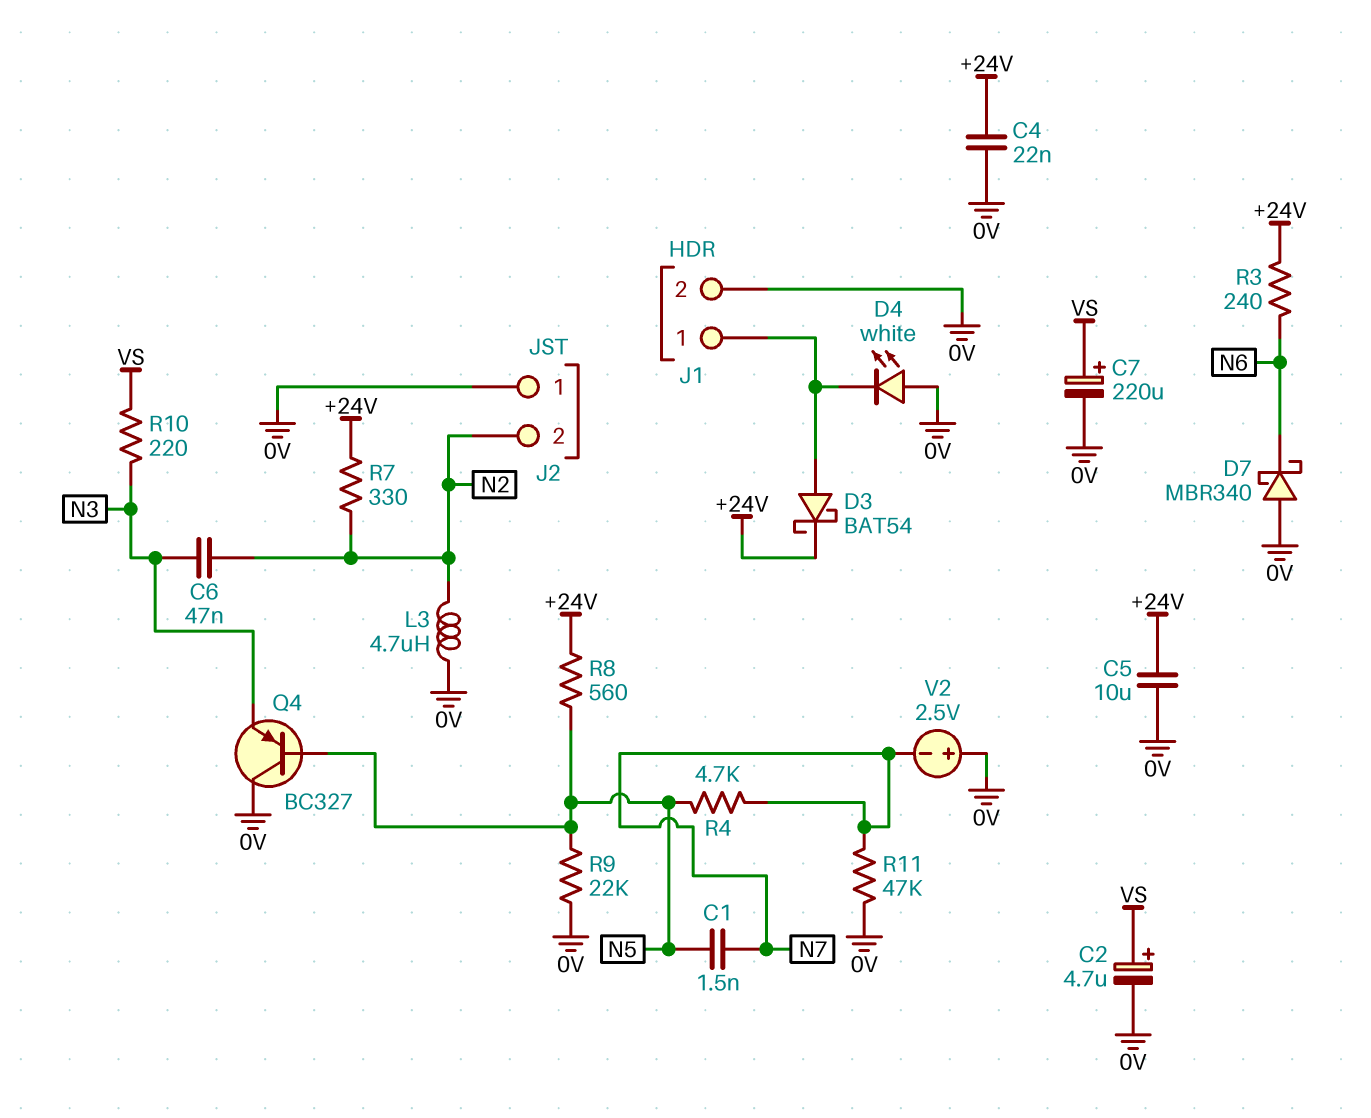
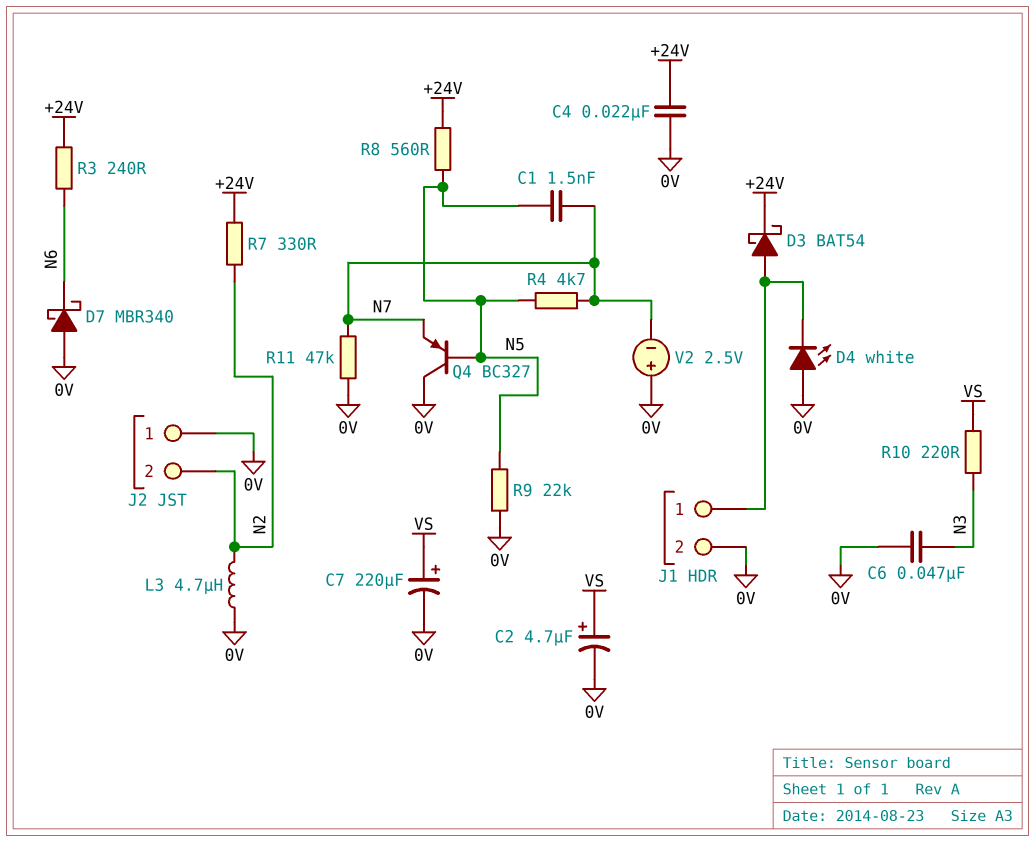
C5: 10uF (+24V, 0V) -> none
C6: 47nF (N2, N3) -> 47nF (0V, N3)
Q4: PNP BC327 (B N5, C 0V, E N3) -> PNP BC327 (B N5, C 0V, E N7)

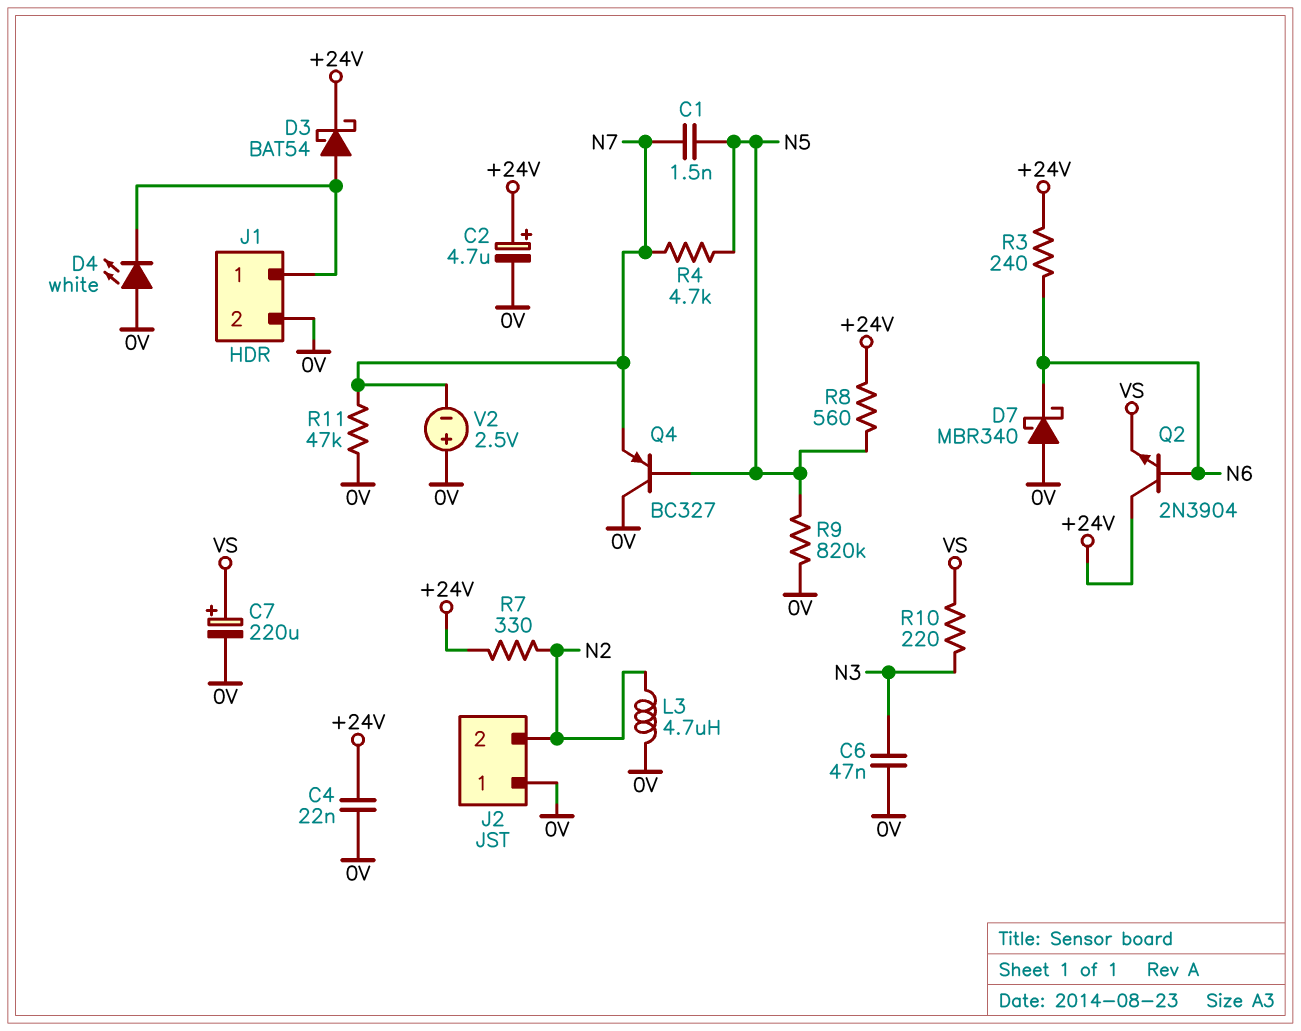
C2: 4.7uF (plus VS, minus 0V) -> 4.7uF (plus +24V, minus 0V)
Q2: none -> NPN 2N3904 (B N6, C +24V, E VS)
R9: 22k (0V, N5) -> 820k (0V, N5)

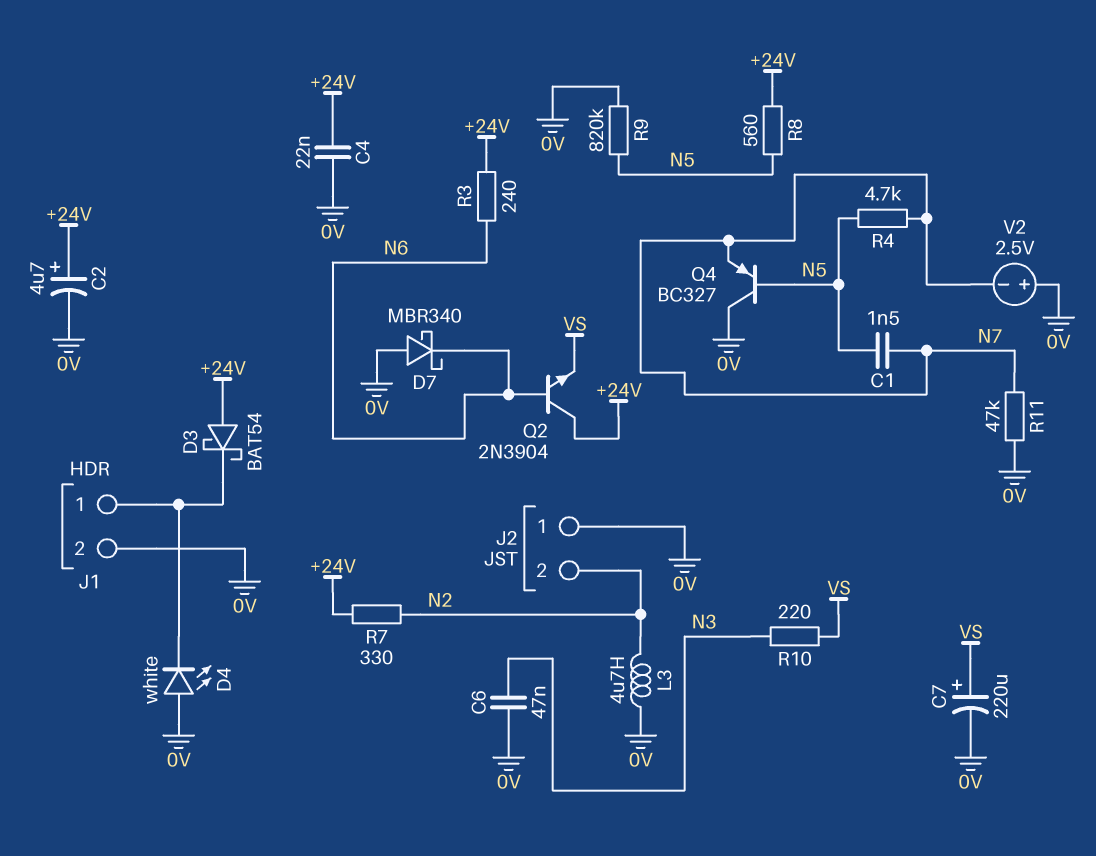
D3: schottky BAT54 (A J1/1, K +24V) -> schottky BAT54 (A +24V, K J1/1)

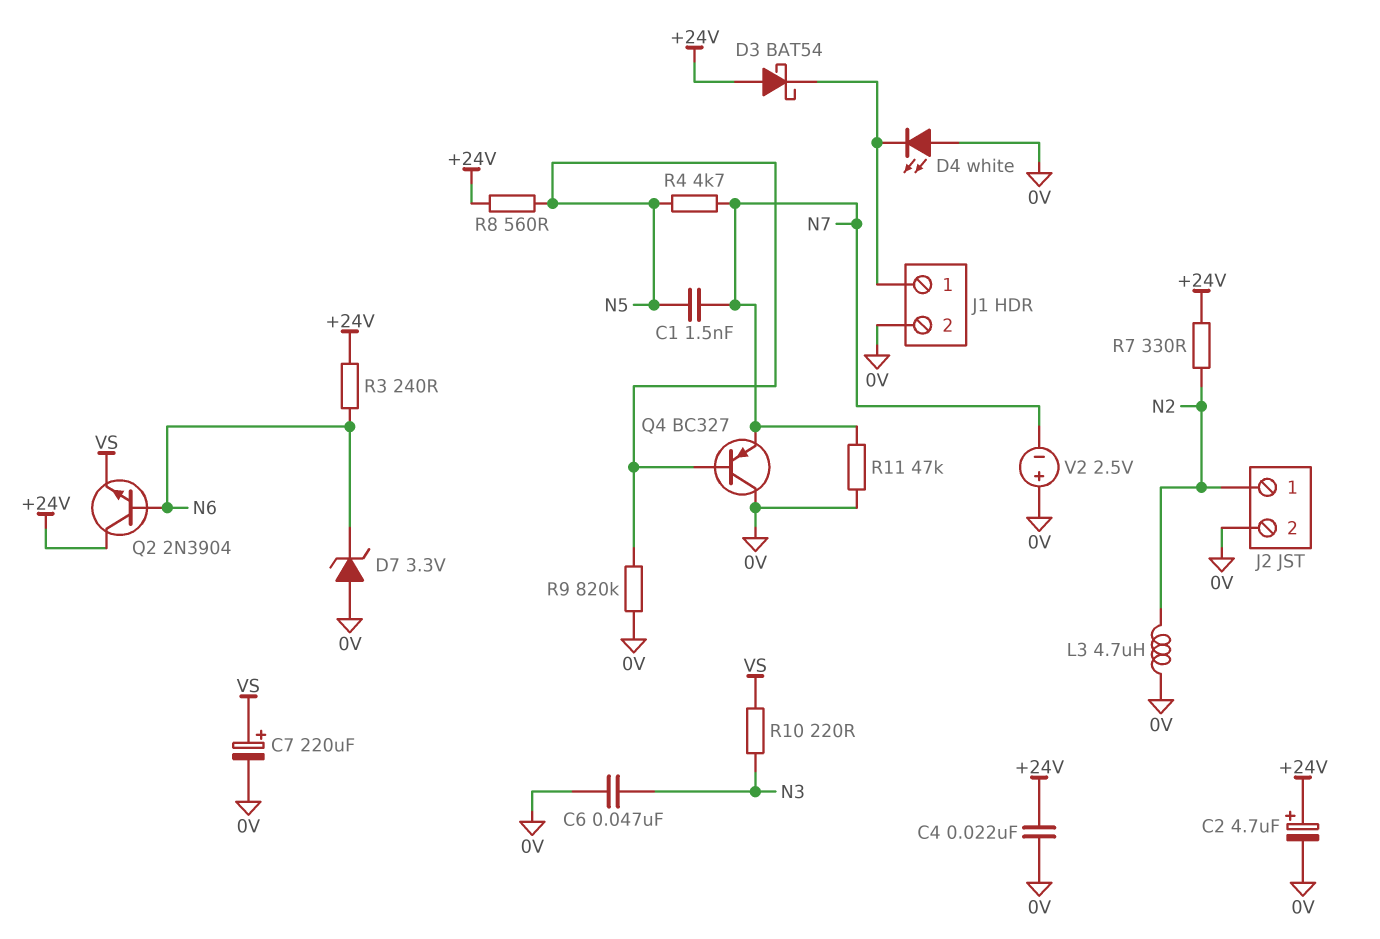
D7: schottky MBR340 (A 0V, K N6) -> zener 3.3V (A 0V, K N6)
J2 pin 1: 0V -> N2
J2 pin 2: N2 -> 0V

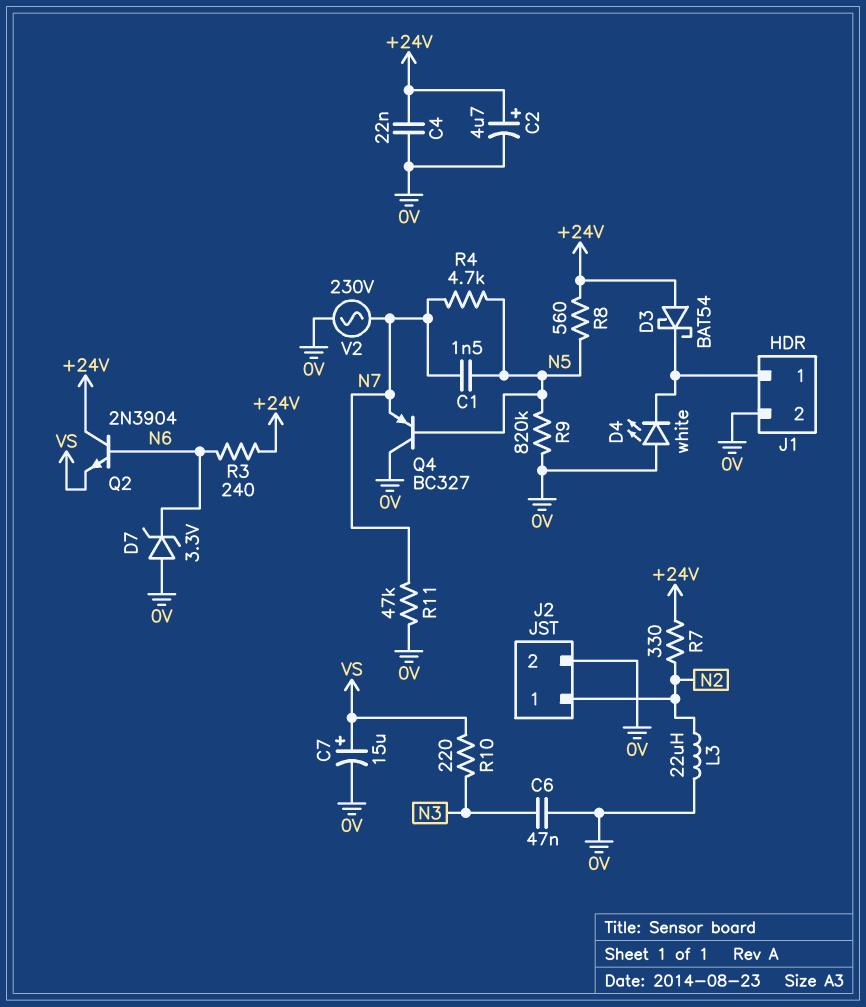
C7: 220uF (plus VS, minus 0V) -> 15uF (plus VS, minus 0V)
L3: 4.7uH (0V, N2) -> 22uH (0V, N2)
V2: 2.5V (plus 0V, minus N7) -> AC 230V (0V, N7)

